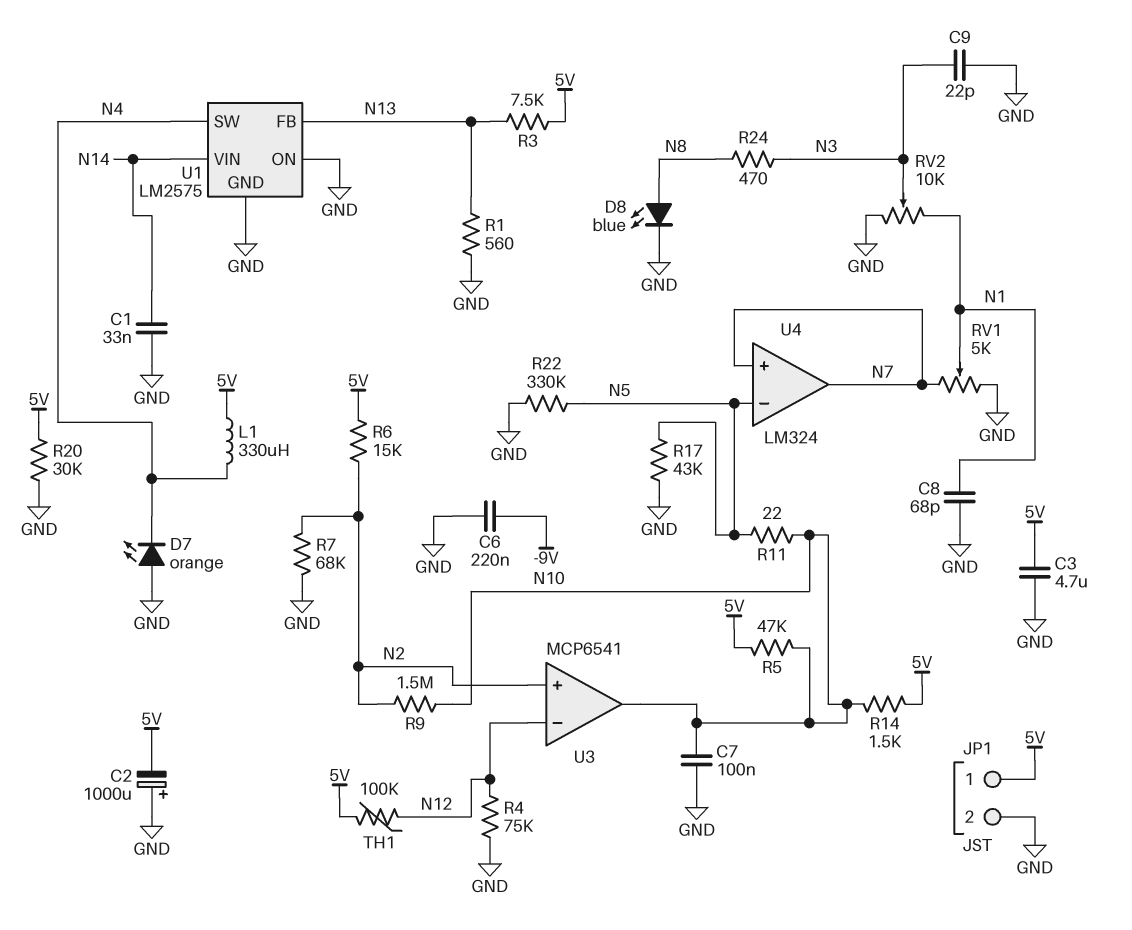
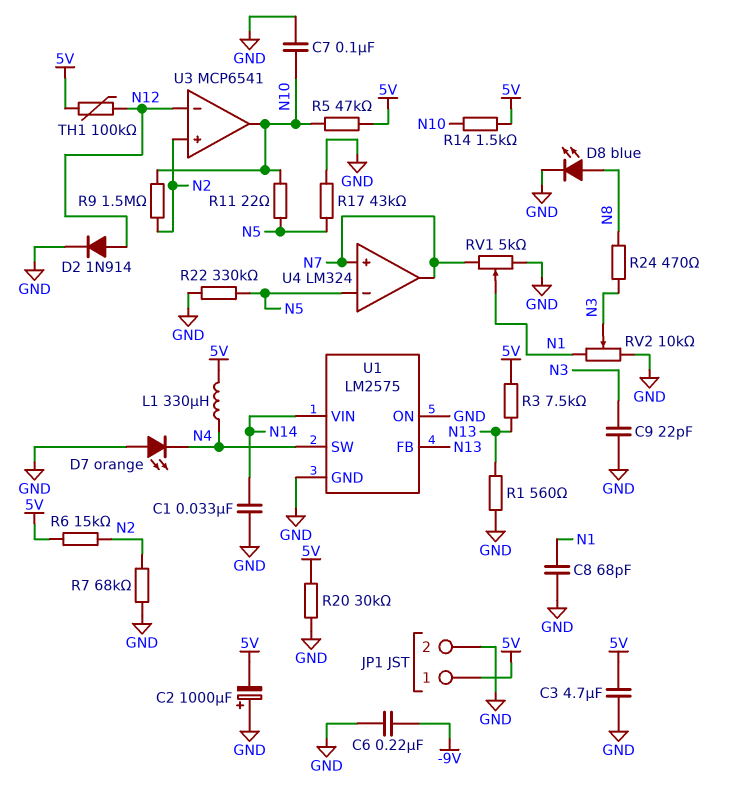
D2: none -> diode 1N914 (A N12, K GND)
R4: 75k (GND, N12) -> none

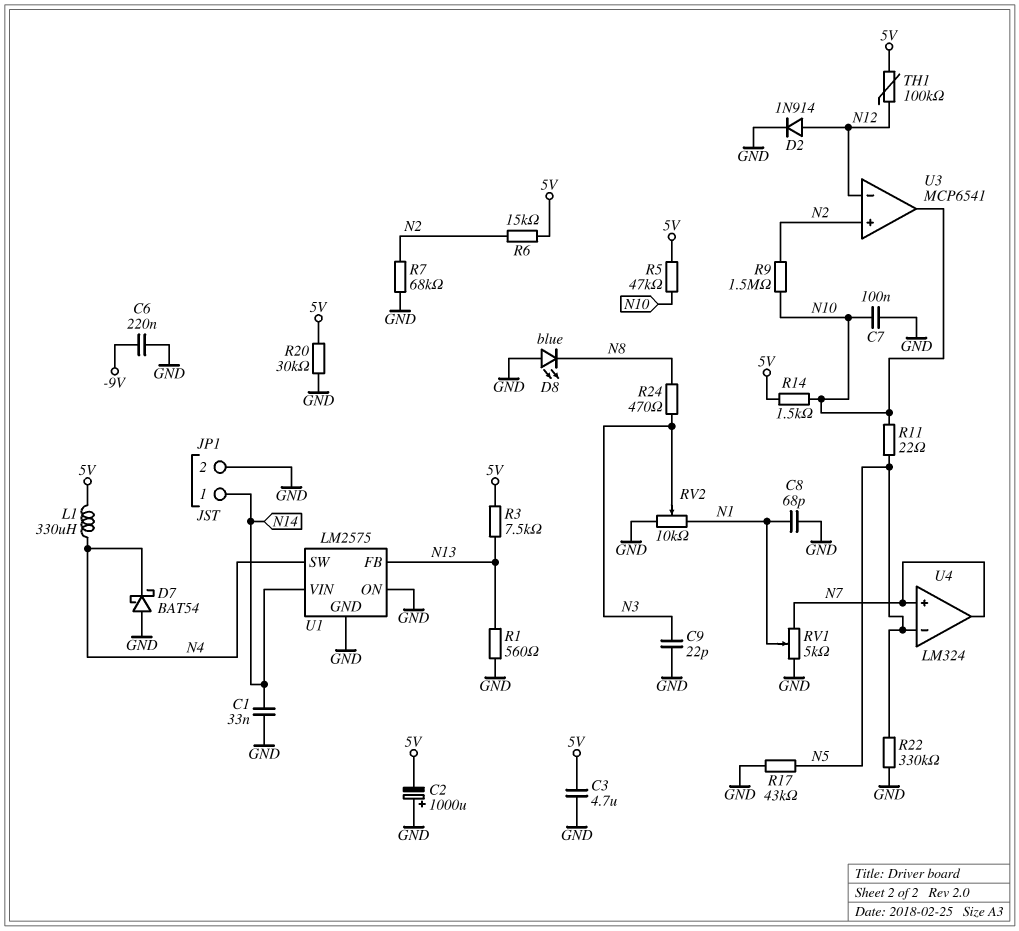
D7: LED orange (A GND, K N4) -> schottky BAT54 (A GND, K N4)
D8: LED blue (A N8, K GND) -> LED blue (A GND, K N8)
JP1 pin 1: 5V -> N14

